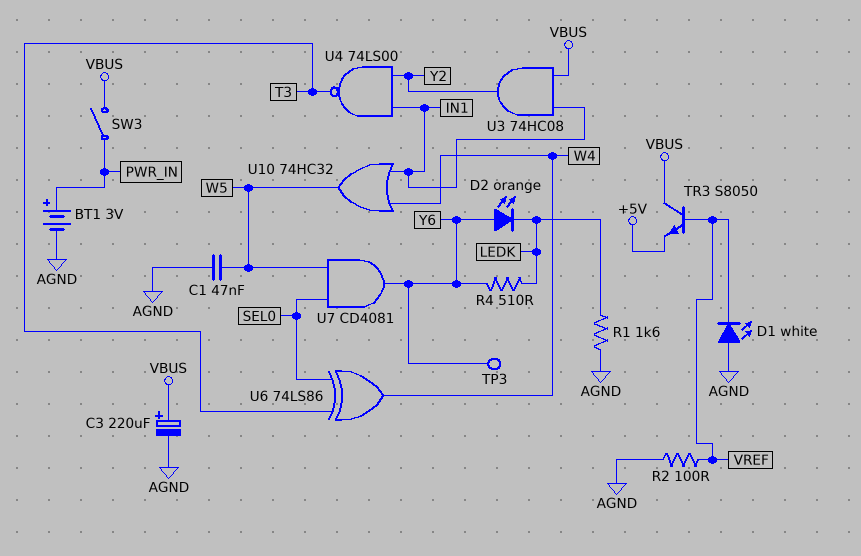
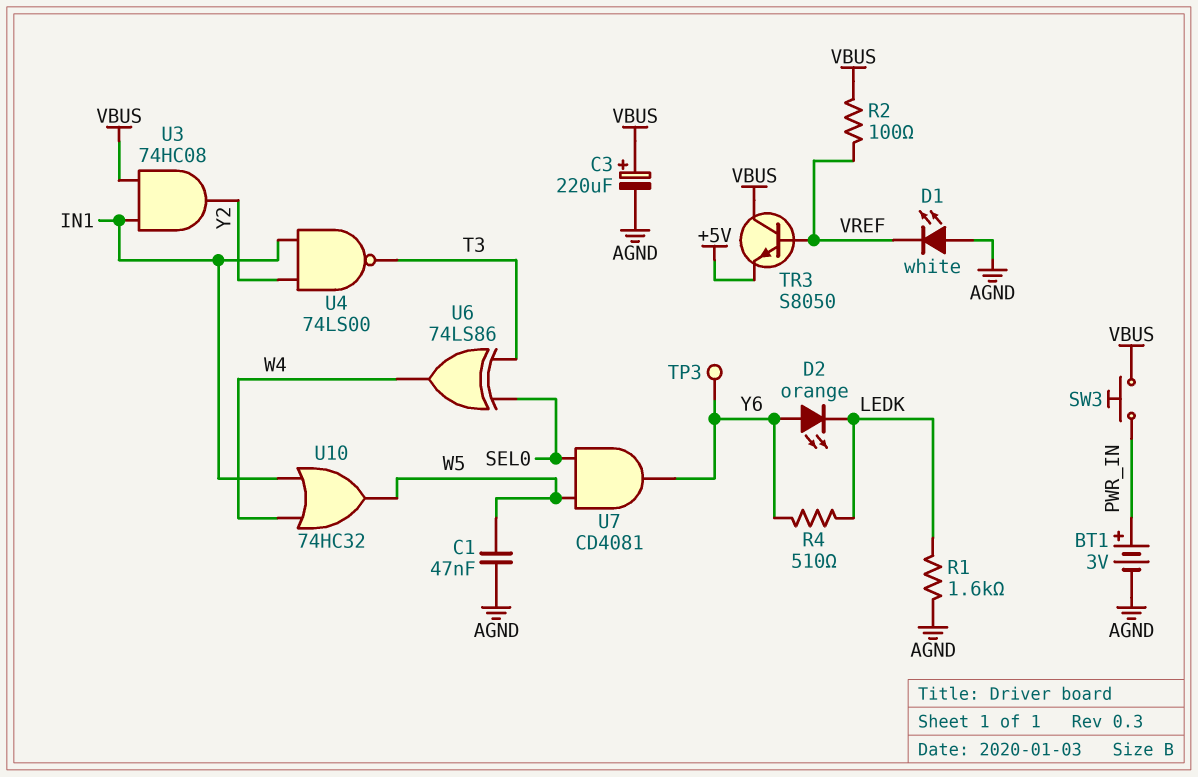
R2: 100 (AGND, VREF) -> 100 (VBUS, VREF)
SW3: switch (PWR_IN, VBUS) -> button (PWR_IN, VBUS)

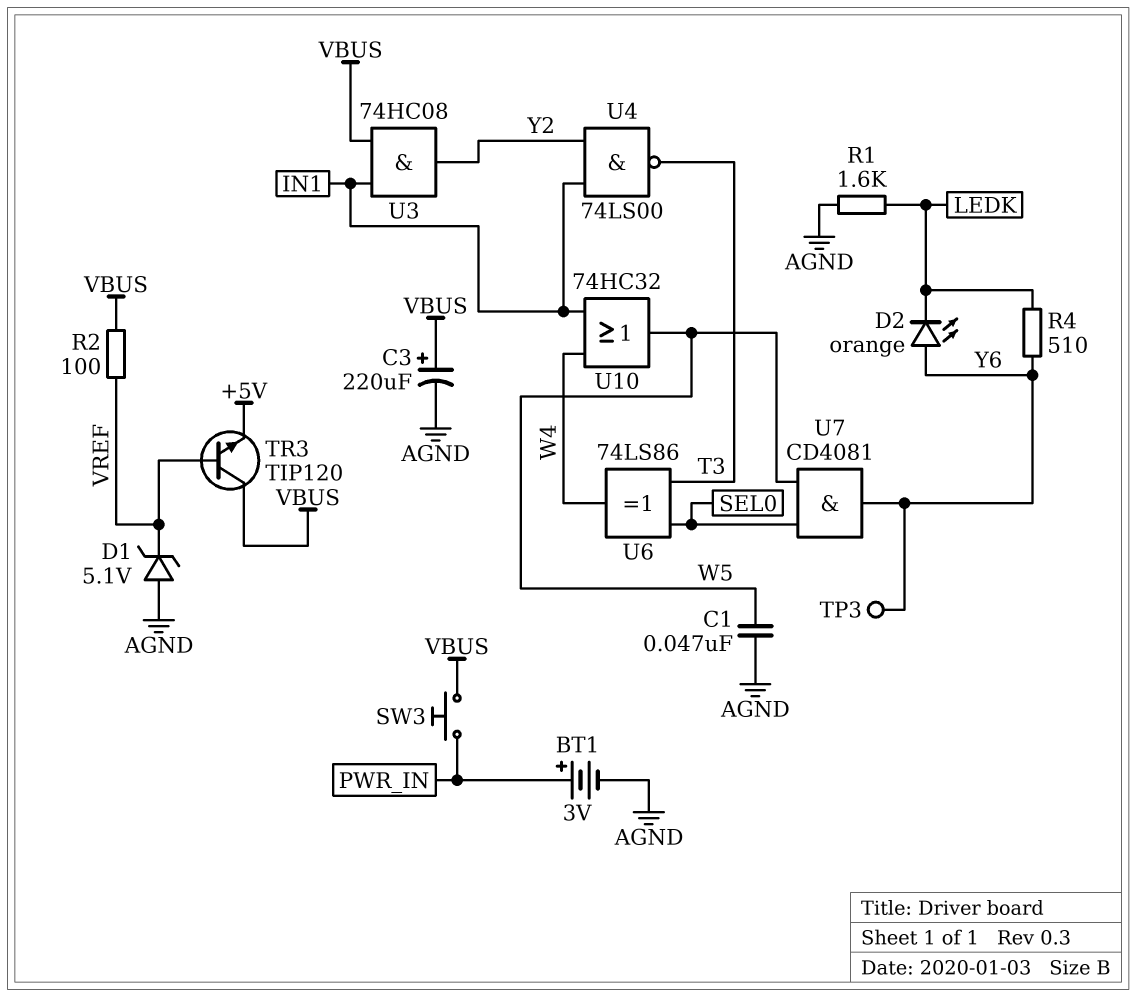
D1: LED white (A AGND, K VREF) -> zener 5.1V (A AGND, K VREF)
TR3: NPN S8050 (B VREF, C VBUS, E +5V) -> NPN TIP120 (B VREF, C VBUS, E +5V)

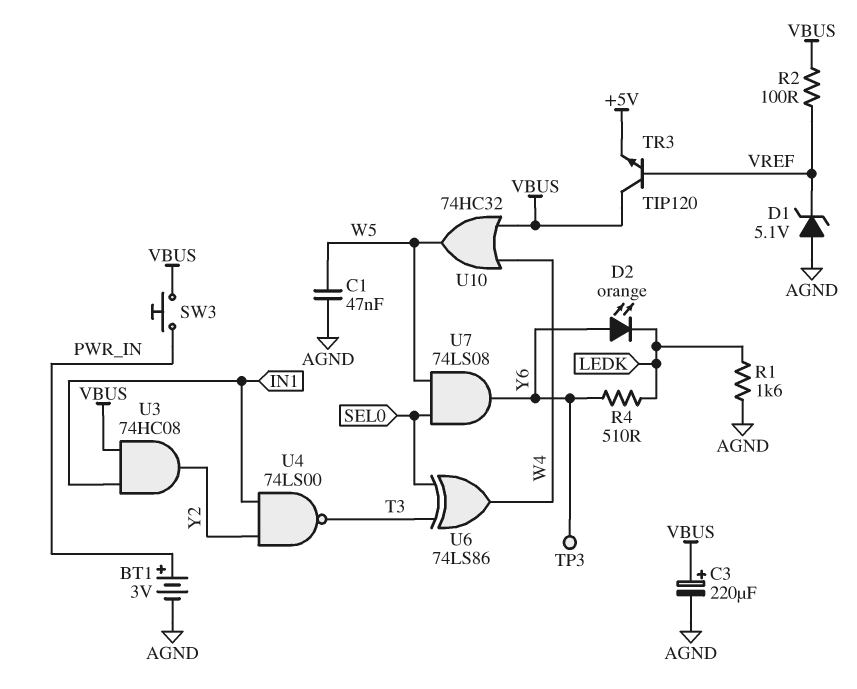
U7: AND CD4081 (in SEL0, in W5, out Y6) -> AND 74LS08 (in SEL0, in W5, out Y6)
U10: OR 74HC32 (in IN1, in W4, out W5) -> OR 74HC32 (in VBUS, in W4, out W5)

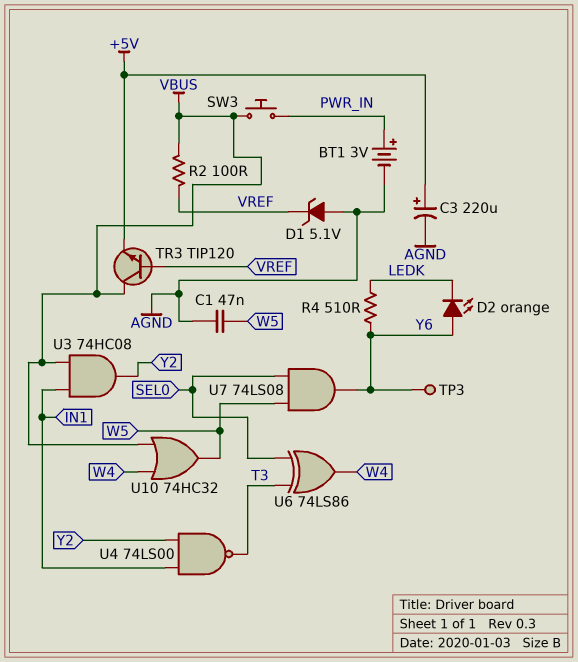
C3: 220uF (plus VBUS, minus AGND) -> 220uF (plus +5V, minus AGND)
R1: 1.6k (AGND, LEDK) -> none

